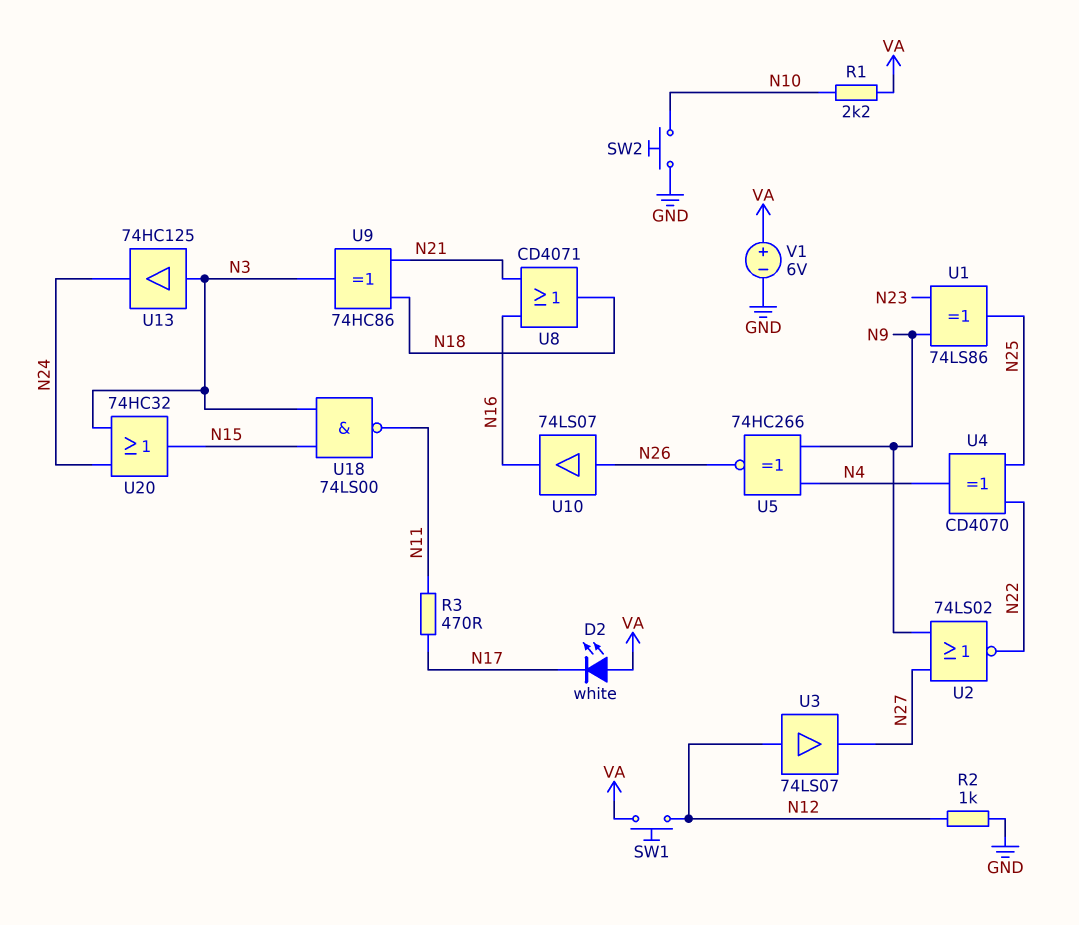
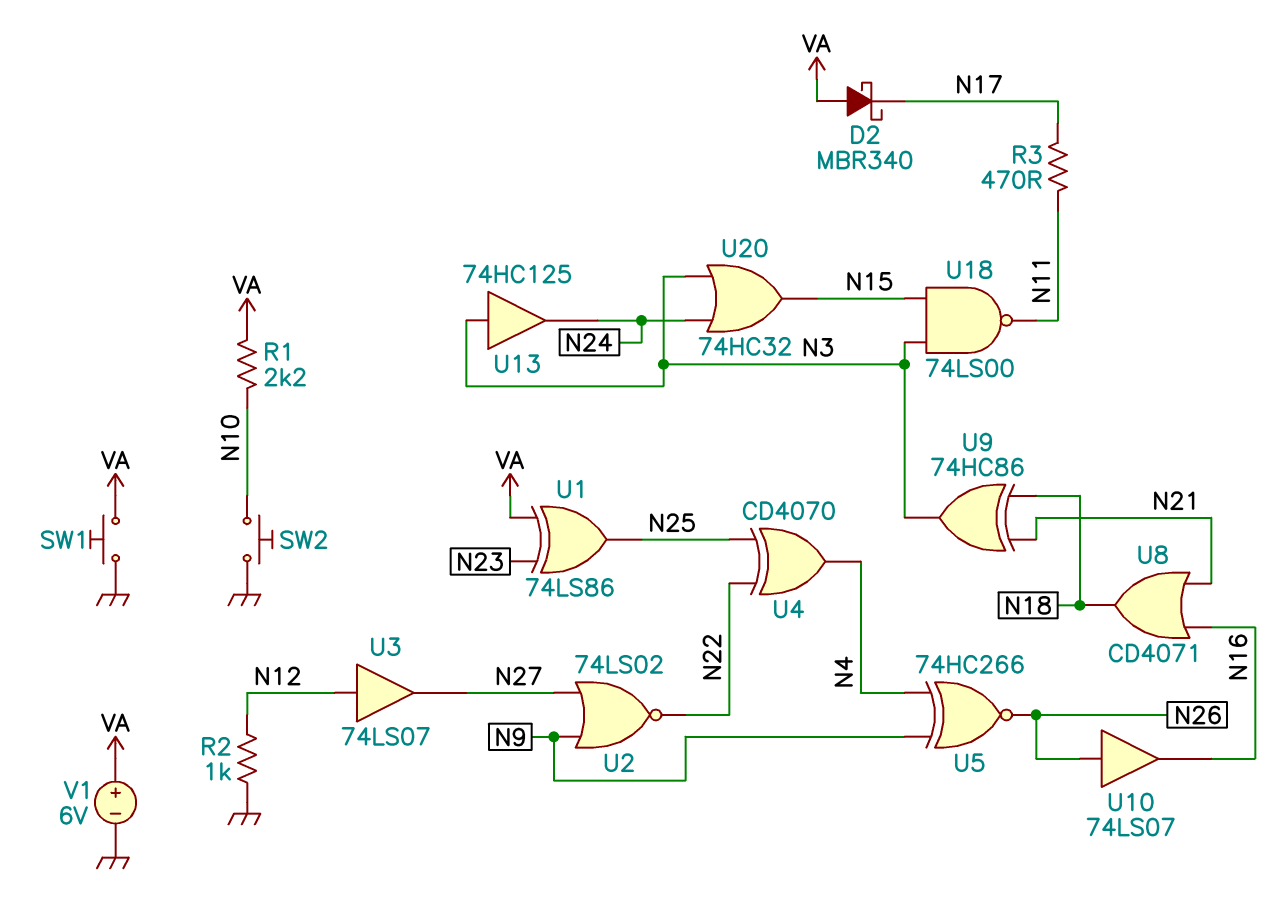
D2: LED white (A VA, K N17) -> schottky MBR340 (A VA, K N17)
SW1: button (N12, VA) -> button (GND, VA)
U1: XOR 74LS86 (in N9, in N23, out N25) -> XOR 74LS86 (in N23, in VA, out N25)

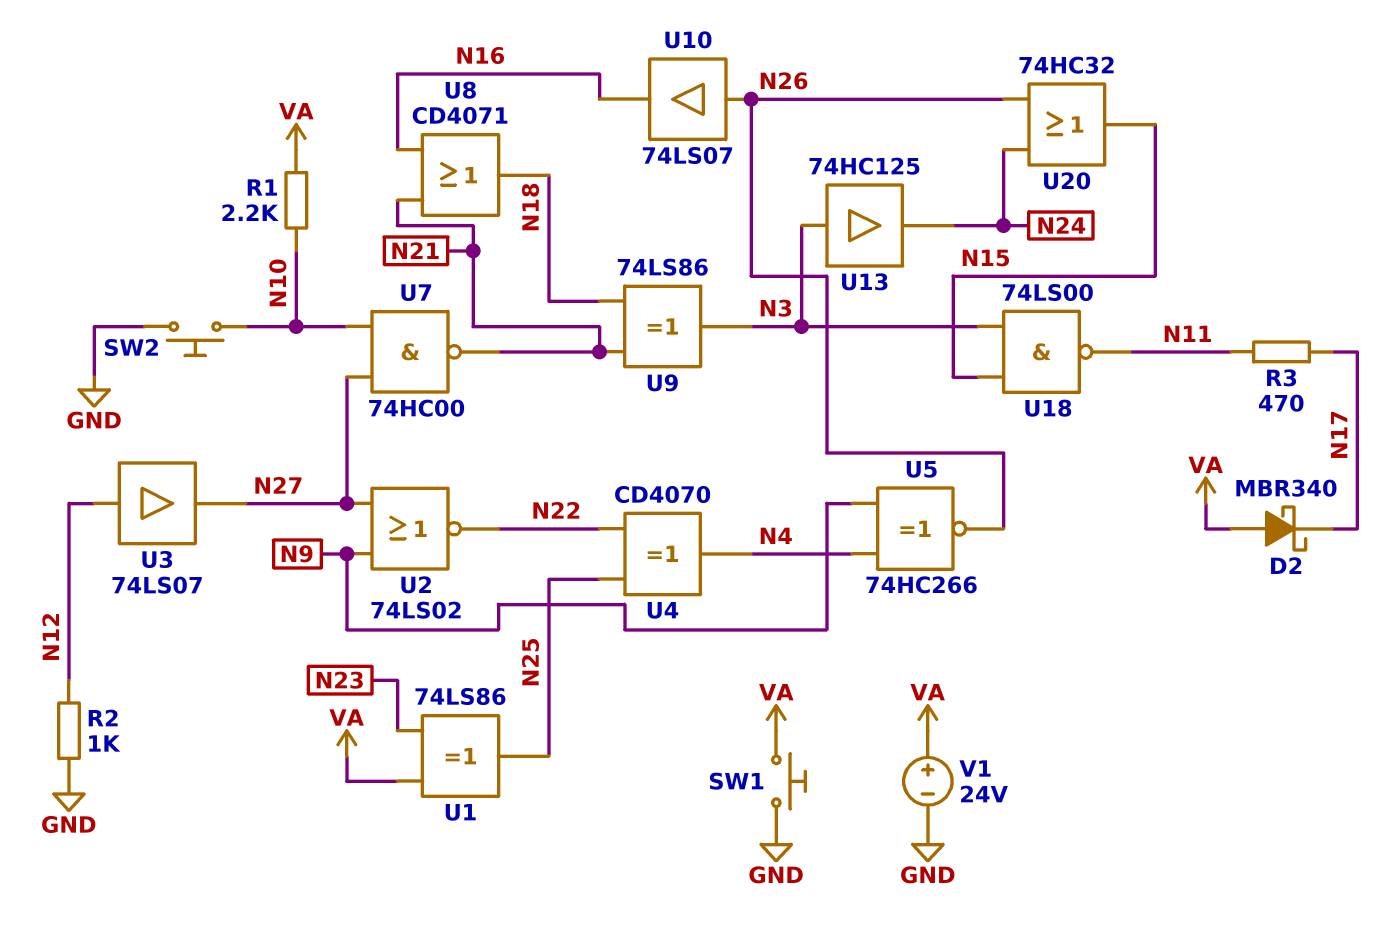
U7: none -> NAND 74HC00 (in N10, in N27, out N21)
U9: XOR 74HC86 (in N18, in N21, out N3) -> XOR 74LS86 (in N18, in N21, out N3)
U20: OR 74HC32 (in N3, in N24, out N15) -> OR 74HC32 (in N24, in N26, out N15)
V1: 6V (plus VA, minus GND) -> 24V (plus VA, minus GND)

